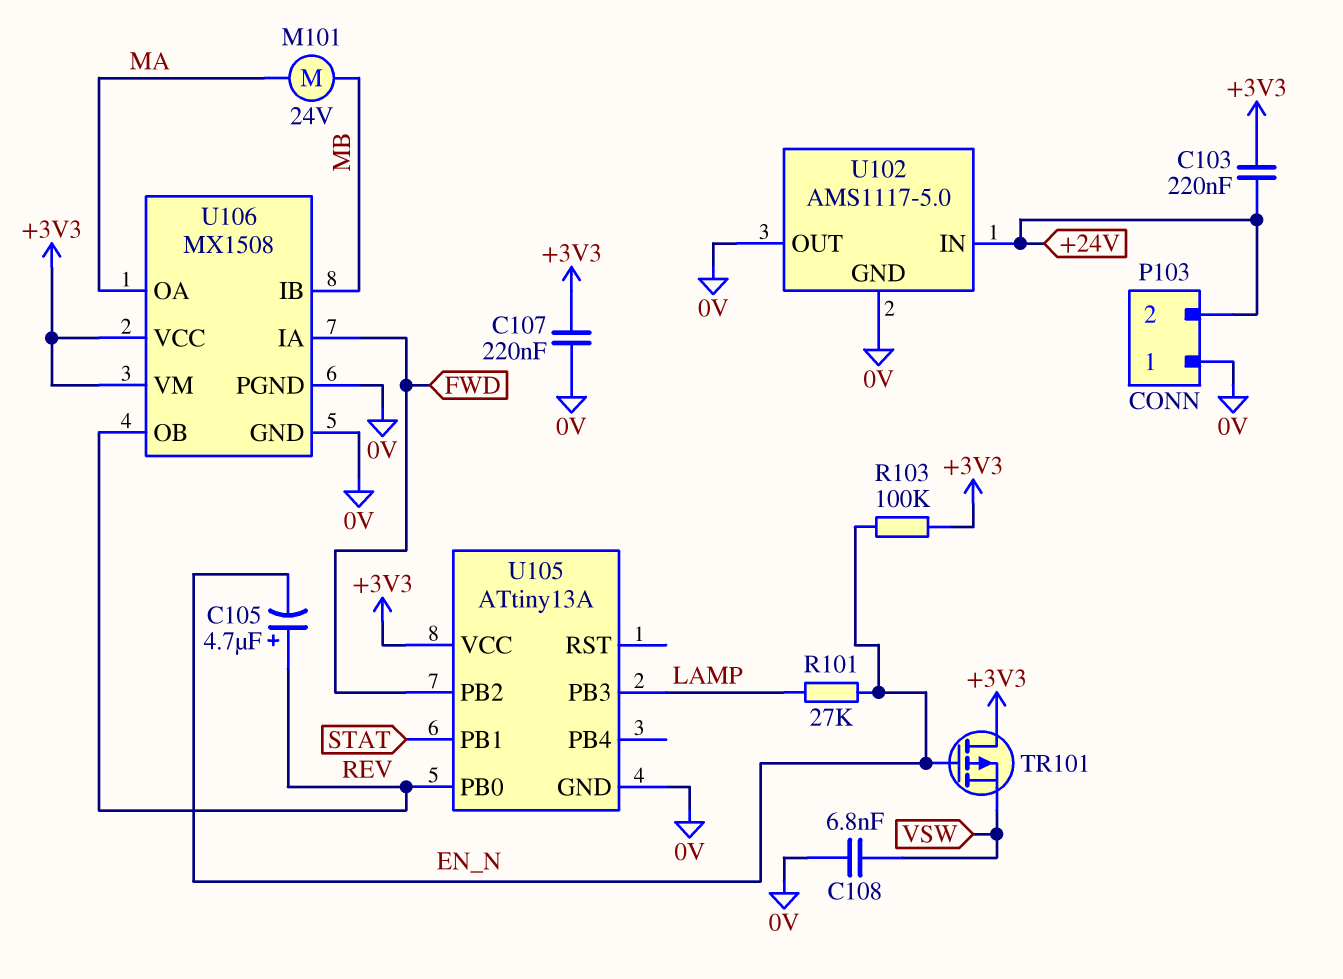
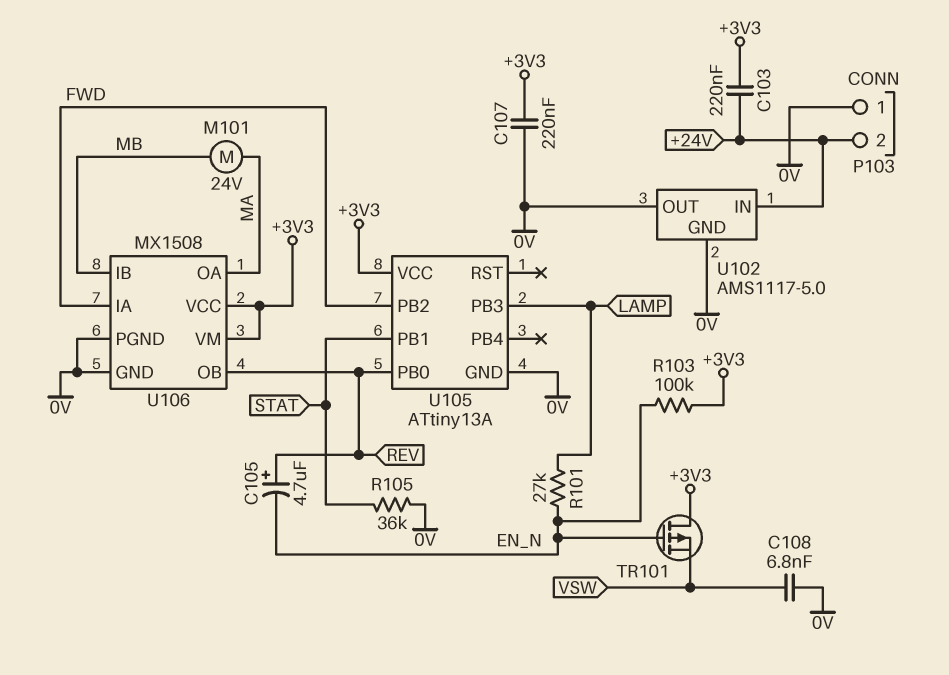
R105: none -> 36k (0V, STAT)

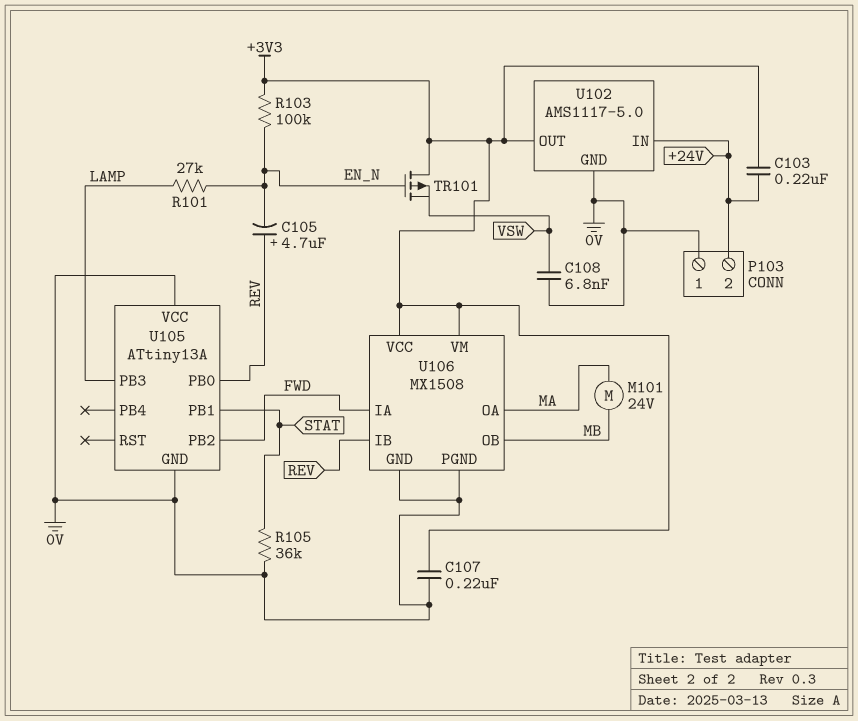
U102 pin OUT: 0V -> +3V3
U105 pin VCC: +3V3 -> 0V
U106 pin IB: MB -> REV
U106 pin OB: REV -> MB

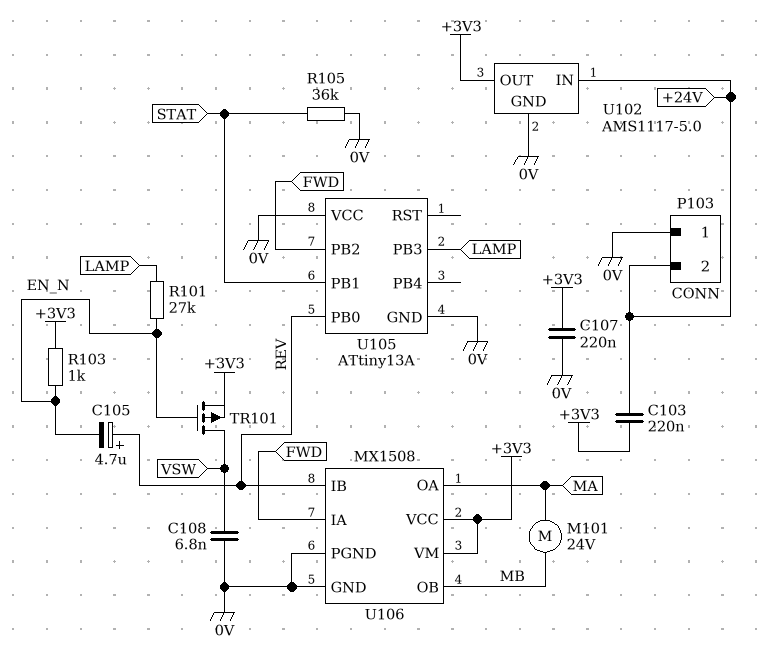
R103: 100k (+3V3, EN_N) -> 1k (+3V3, EN_N)
TR101: PMOS (G EN_N, D +3V3, S VSW) -> PMOS (G EN_N, D VSW, S +3V3)

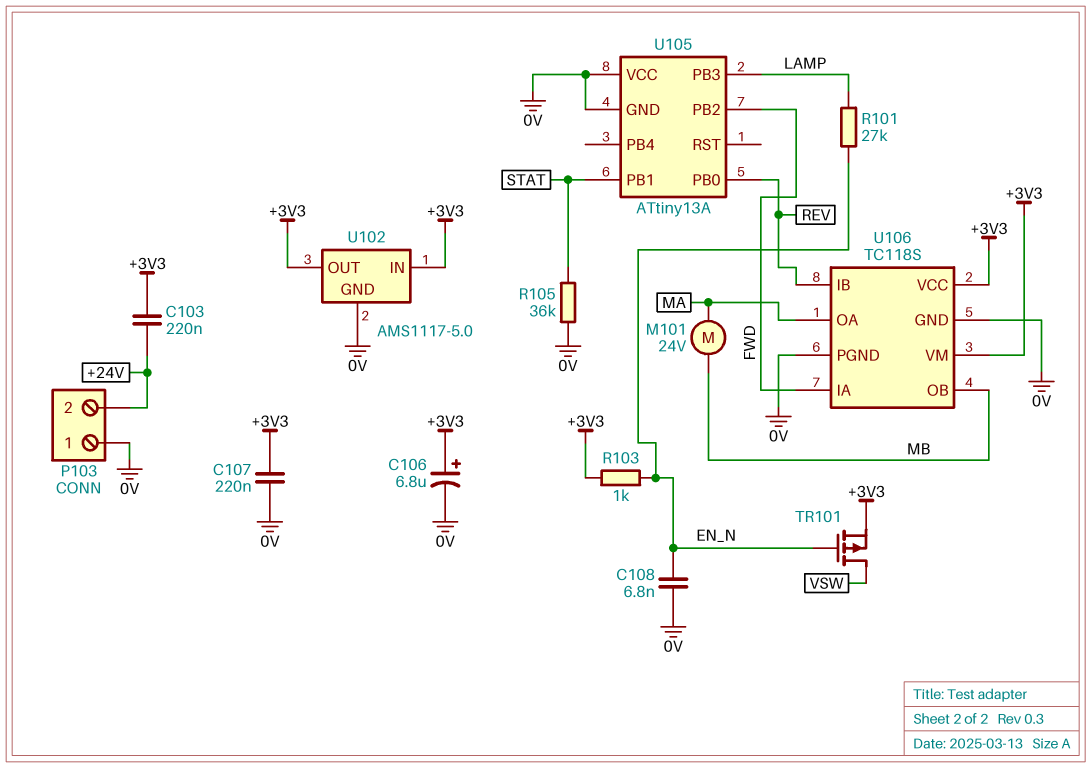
C105: 4.7uF (plus REV, minus EN_N) -> none
C106: none -> 6.8uF (plus +3V3, minus 0V)
C108: 6.8nF (0V, VSW) -> 6.8nF (0V, EN_N)
U102 pin IN: +24V -> +3V3
U106: MX1508 -> TC118S

